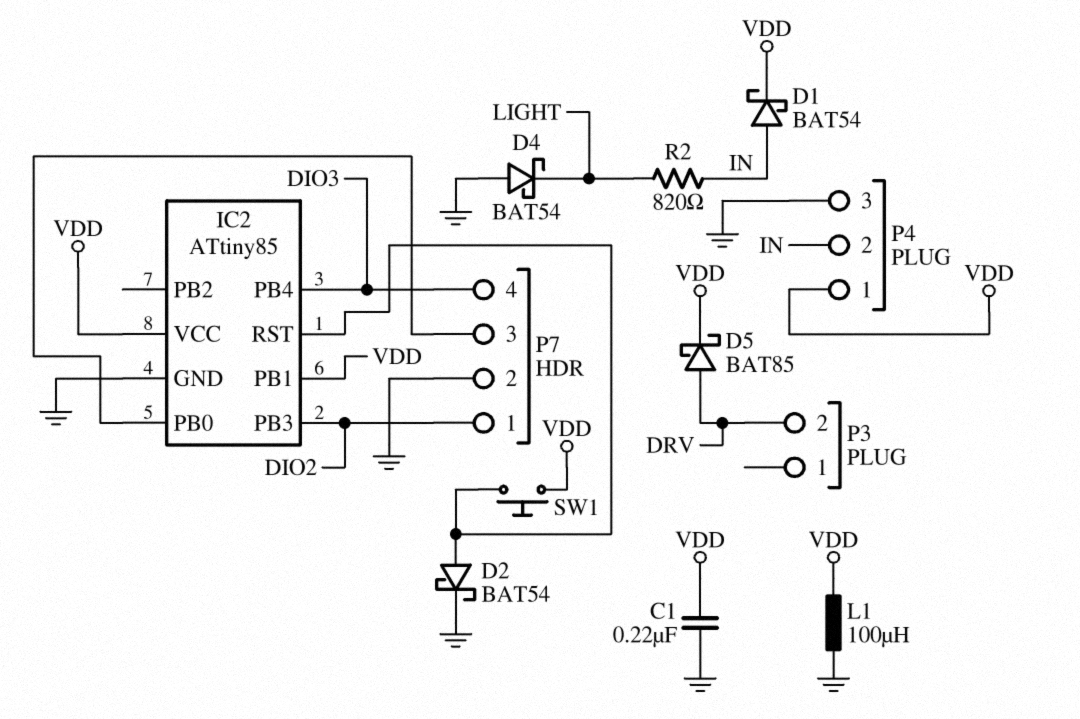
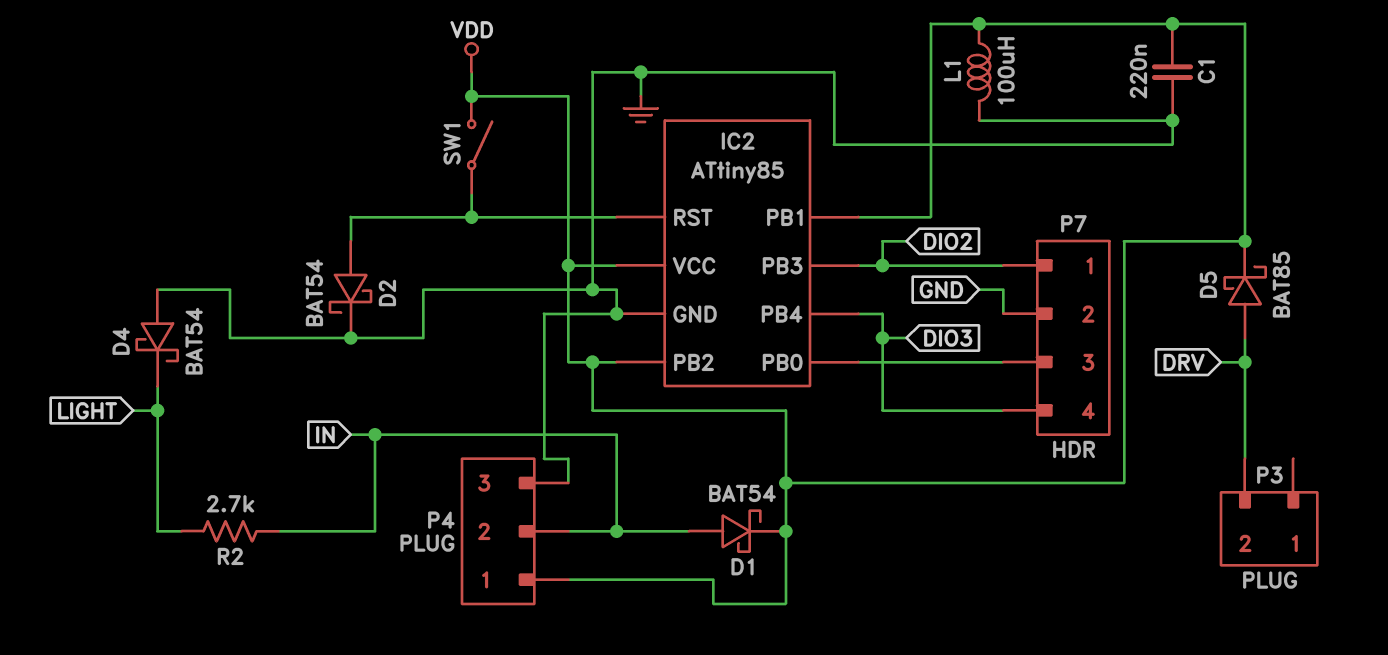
IC2 pin PB2: none -> VDD
R2: 820 (IN, LIGHT) -> 2.7k (IN, LIGHT)
SW1: button (IC2/RST, VDD) -> switch (IC2/RST, VDD)

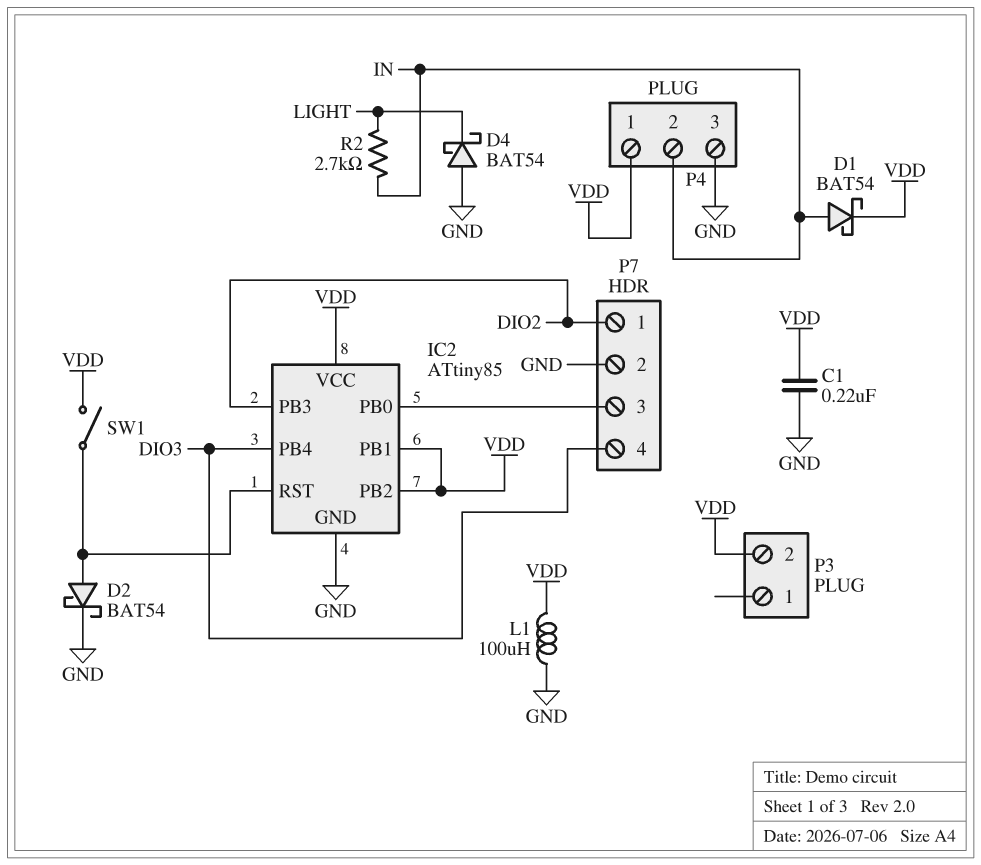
D5: schottky BAT85 (A DRV, K VDD) -> none
P3 pin 2: DRV -> VDD

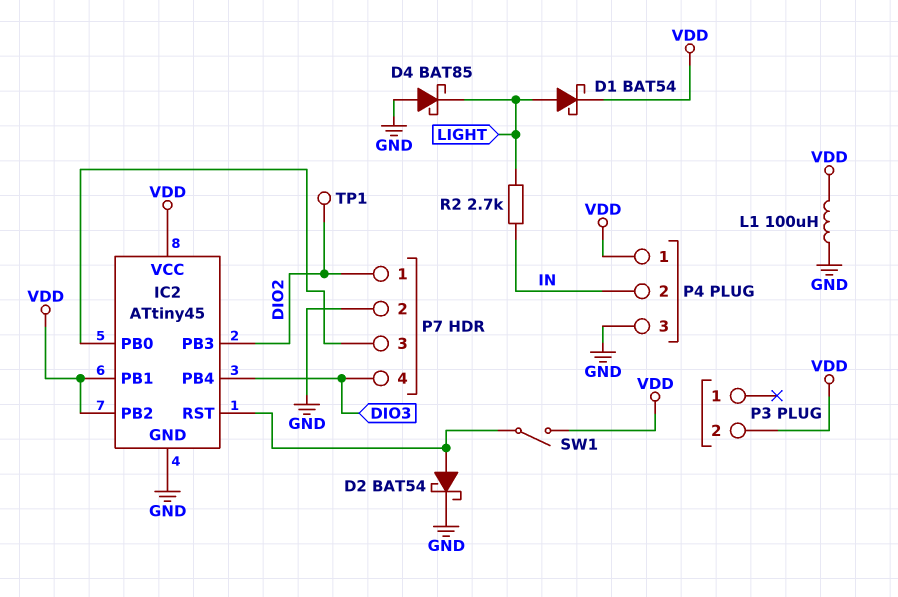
C1: 220nF (GND, VDD) -> none
D1: schottky BAT54 (A IN, K VDD) -> schottky BAT54 (A LIGHT, K VDD)
D4: schottky BAT54 (A GND, K LIGHT) -> schottky BAT85 (A GND, K LIGHT)
IC2: ATtiny85 -> ATtiny45
TP1: none -> test point (DIO2)

